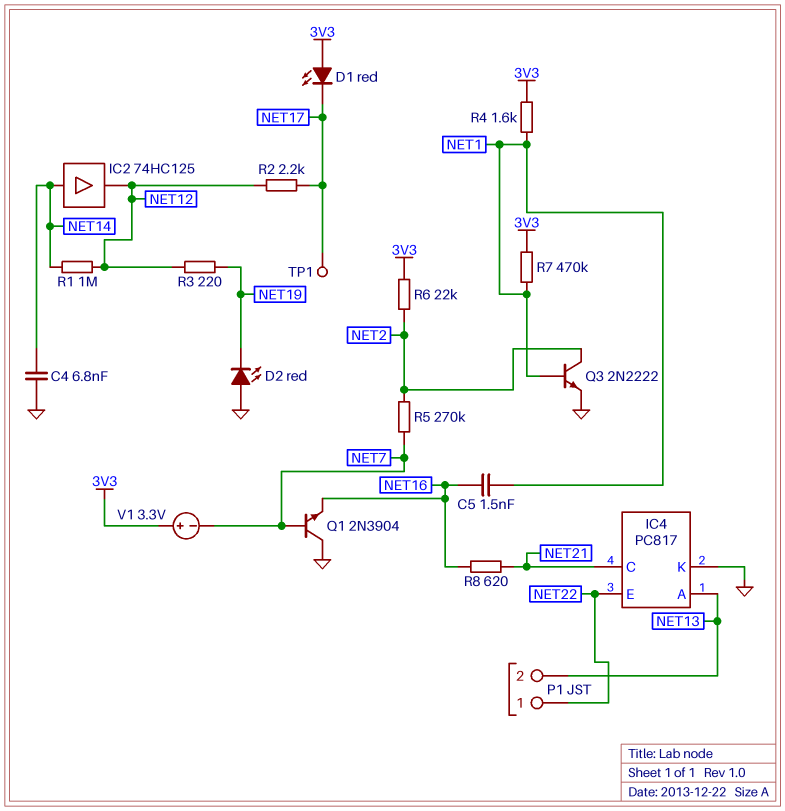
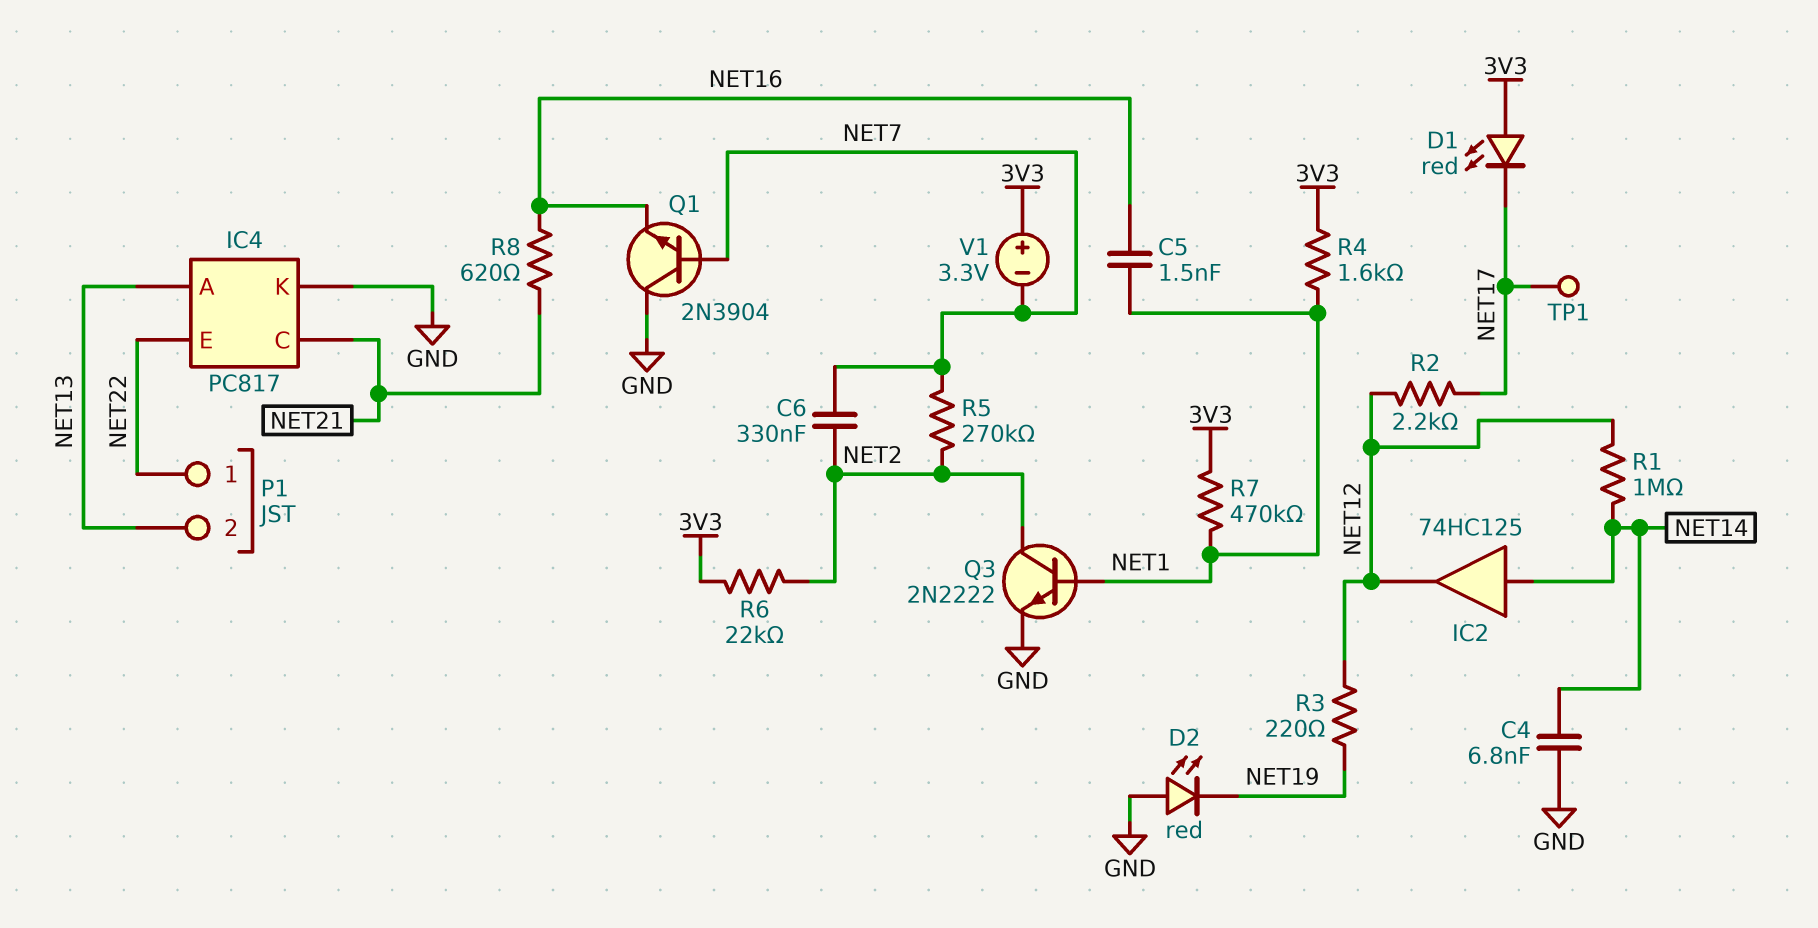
C6: none -> 330nF (NET2, NET7)

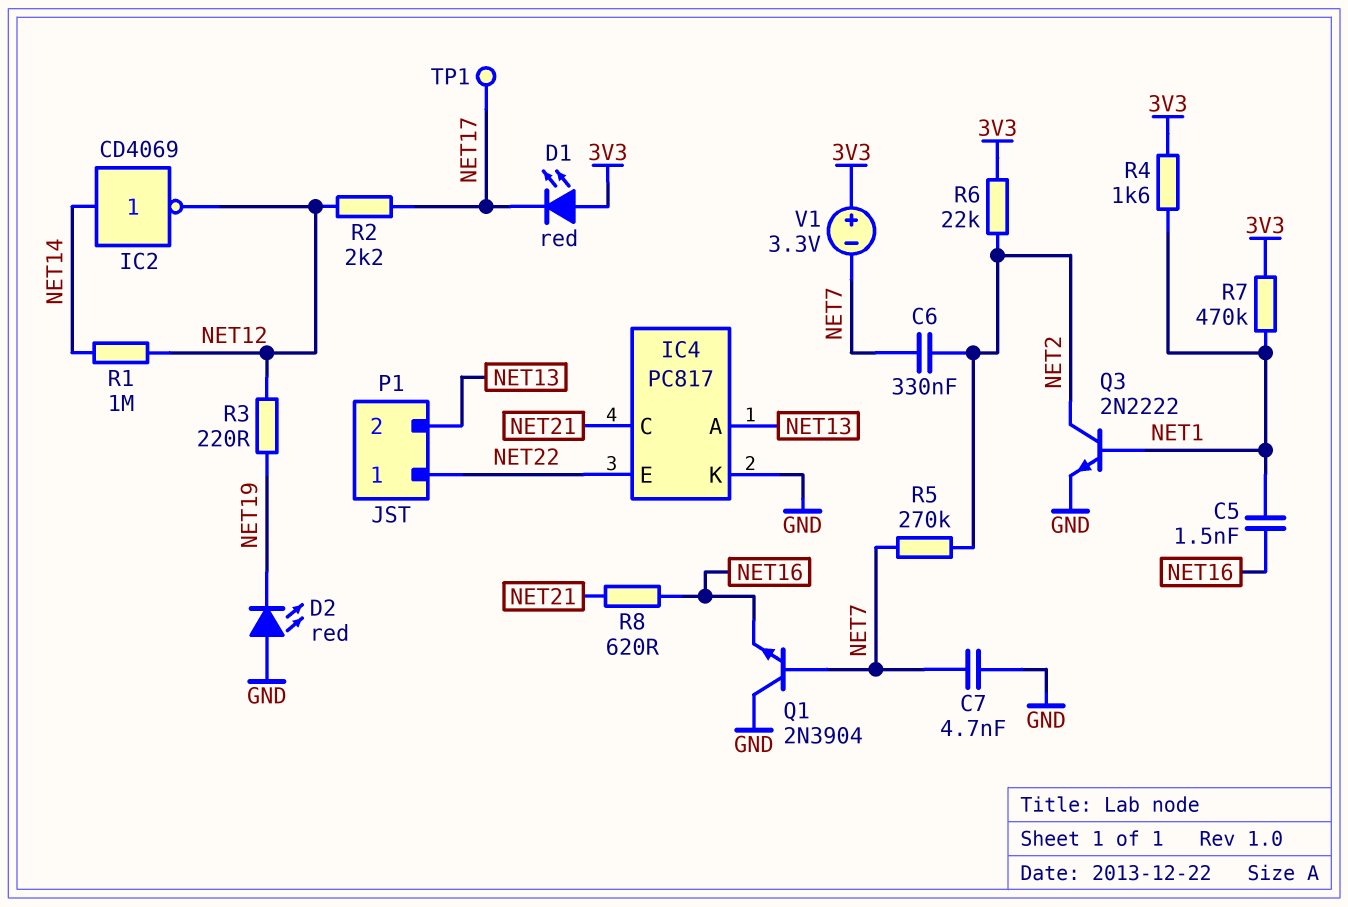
C4: 6.8nF (GND, NET14) -> none
C7: none -> 4.7nF (GND, NET7)
IC2: buffer 74HC125 (in NET14, out NET12) -> NOT CD4069 (in NET14, out NET12)

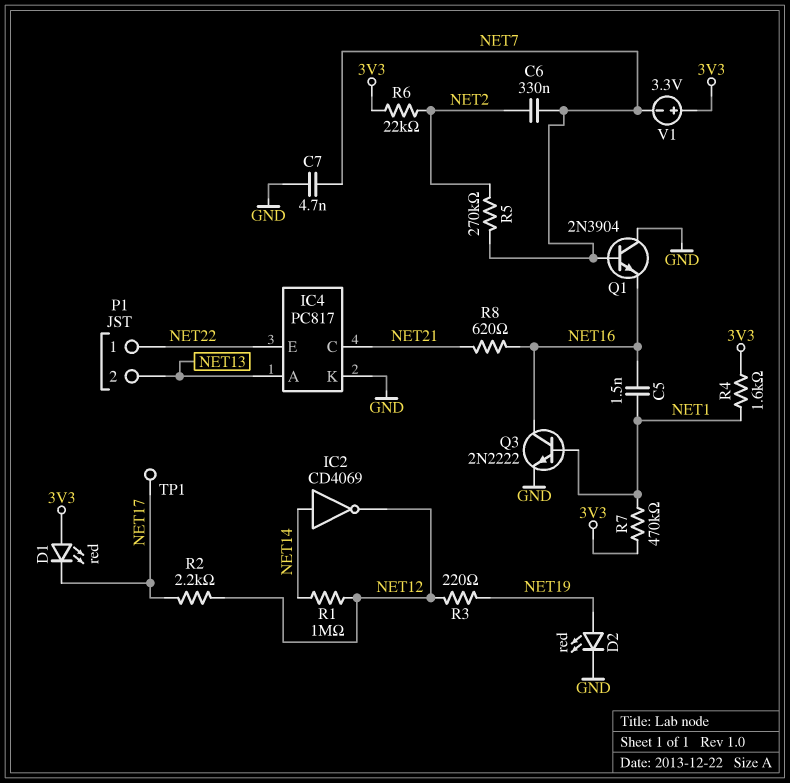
D2: LED red (A GND, K NET19) -> LED red (A NET19, K GND)
Q3: NPN 2N2222 (B NET1, C NET2, E GND) -> NPN 2N2222 (B NET1, C NET16, E GND)

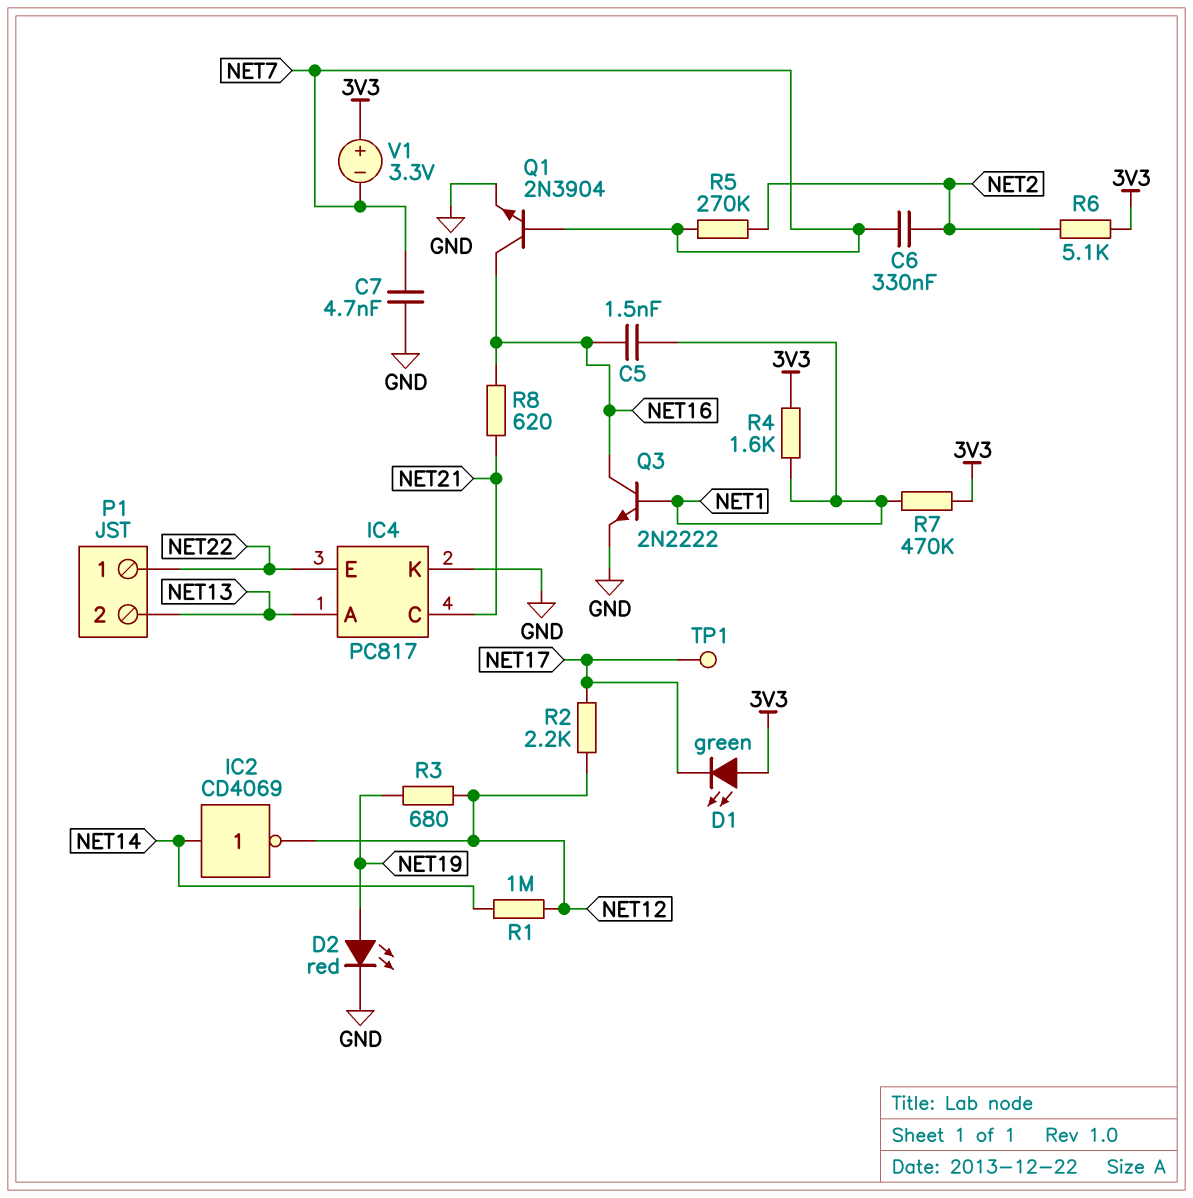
D1: LED red (A 3V3, K NET17) -> LED green (A 3V3, K NET17)
Q1: NPN 2N3904 (B NET7, C GND, E NET16) -> NPN 2N3904 (B NET7, C NET16, E GND)
R3: 220 (NET12, NET19) -> 680 (NET12, NET19)
R6: 22k (3V3, NET2) -> 5.1k (3V3, NET2)

